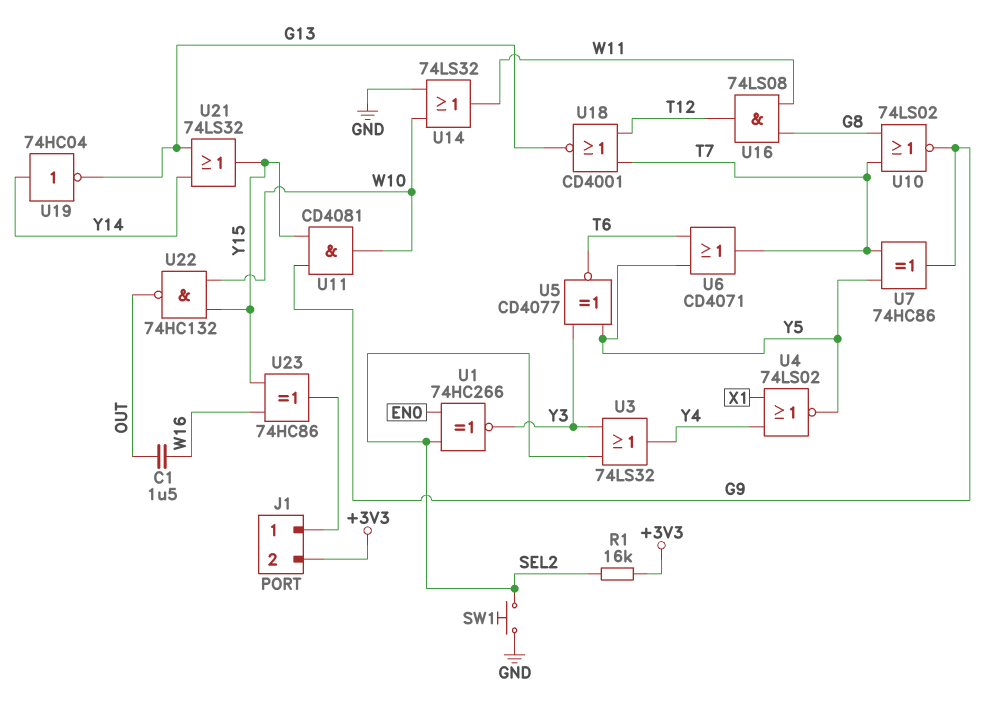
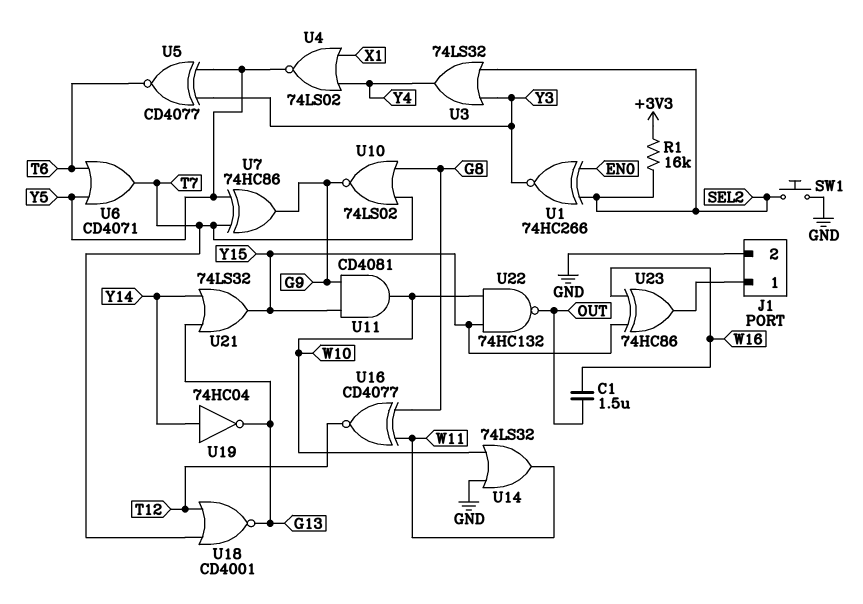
J1 pin 2: +3V3 -> GND
U16: AND 74LS08 (in G8, in W11, out T12) -> XNOR CD4077 (in G8, in W11, out T12)

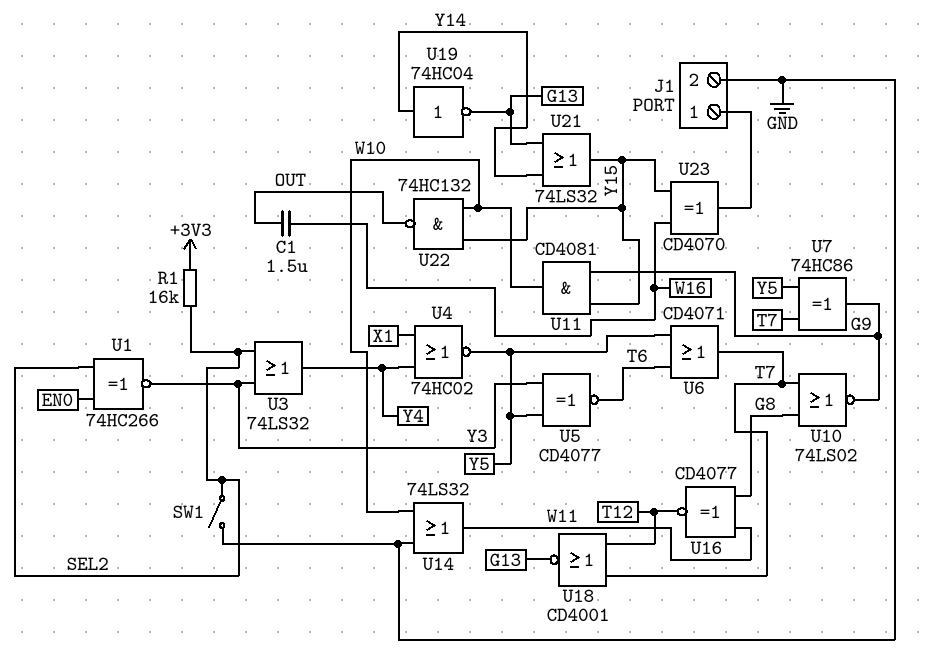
SW1: button (GND, SEL2) -> switch (GND, SEL2)
U4: NOR 74LS02 (in X1, in Y4, out Y5) -> NOR 74HC02 (in X1, in Y4, out Y5)
U23: XOR 74HC86 (in W16, in Y15, out J1/1) -> XOR CD4070 (in W16, in Y15, out J1/1)

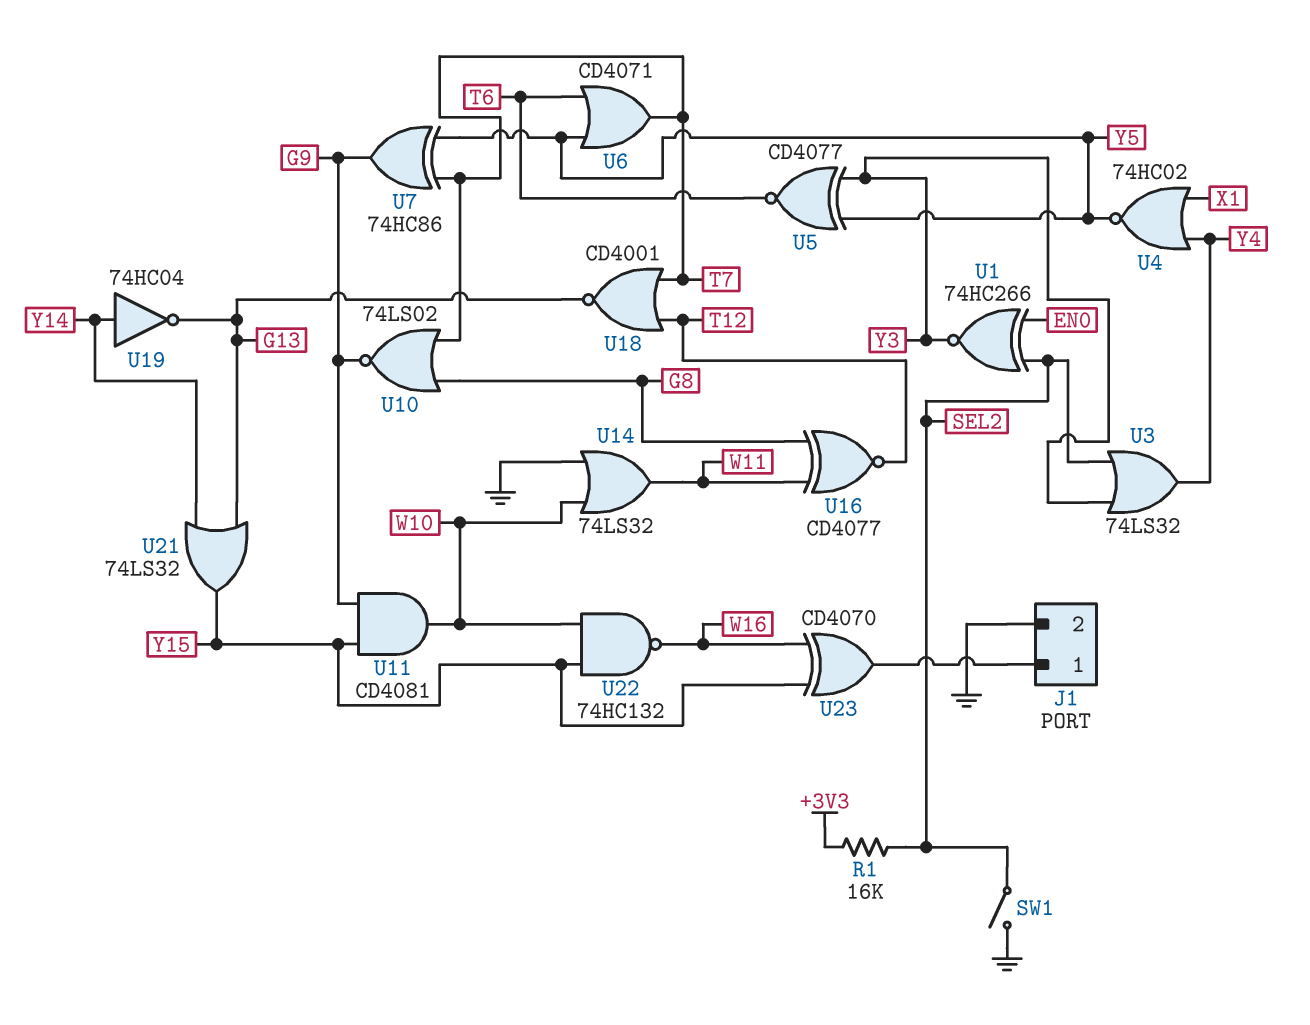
C1: 1.5uF (OUT, W16) -> none
U22: NAND 74HC132 (in W10, in Y15, out OUT) -> NAND 74HC132 (in W10, in Y15, out W16)

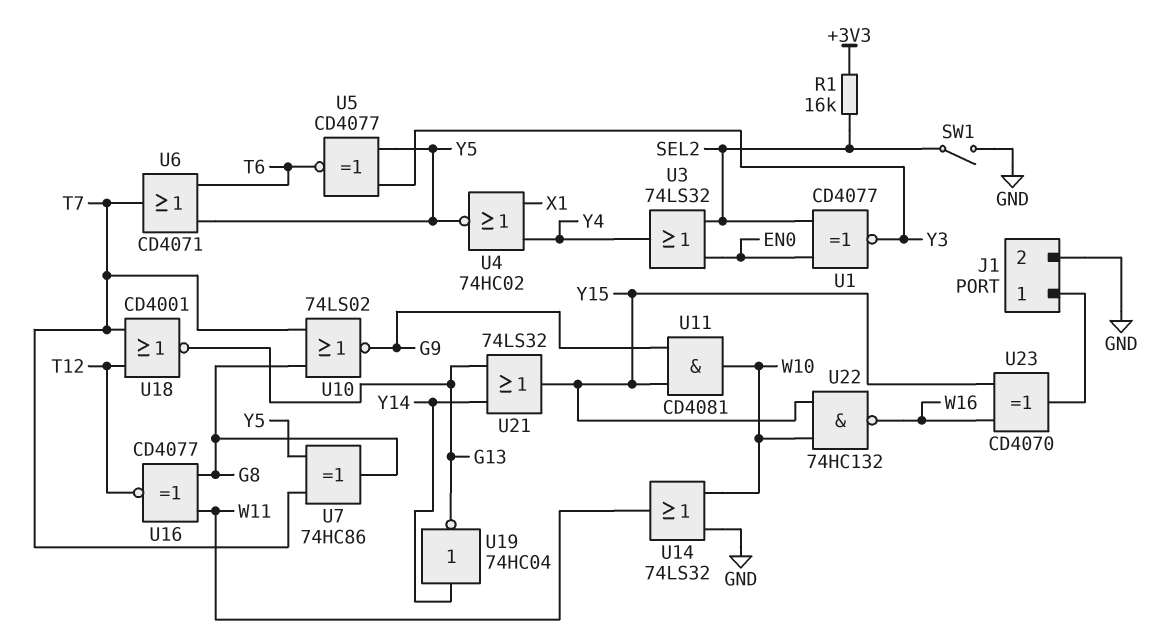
U1: XNOR 74HC266 (in EN0, in SEL2, out Y3) -> XNOR CD4077 (in EN0, in SEL2, out Y3)
U3: OR 74LS32 (in SEL2, in Y3, out Y4) -> OR 74LS32 (in EN0, in SEL2, out Y4)
U7: XOR 74HC86 (in T7, in Y5, out G9) -> XOR 74HC86 (in T7, in Y5, out G8)

